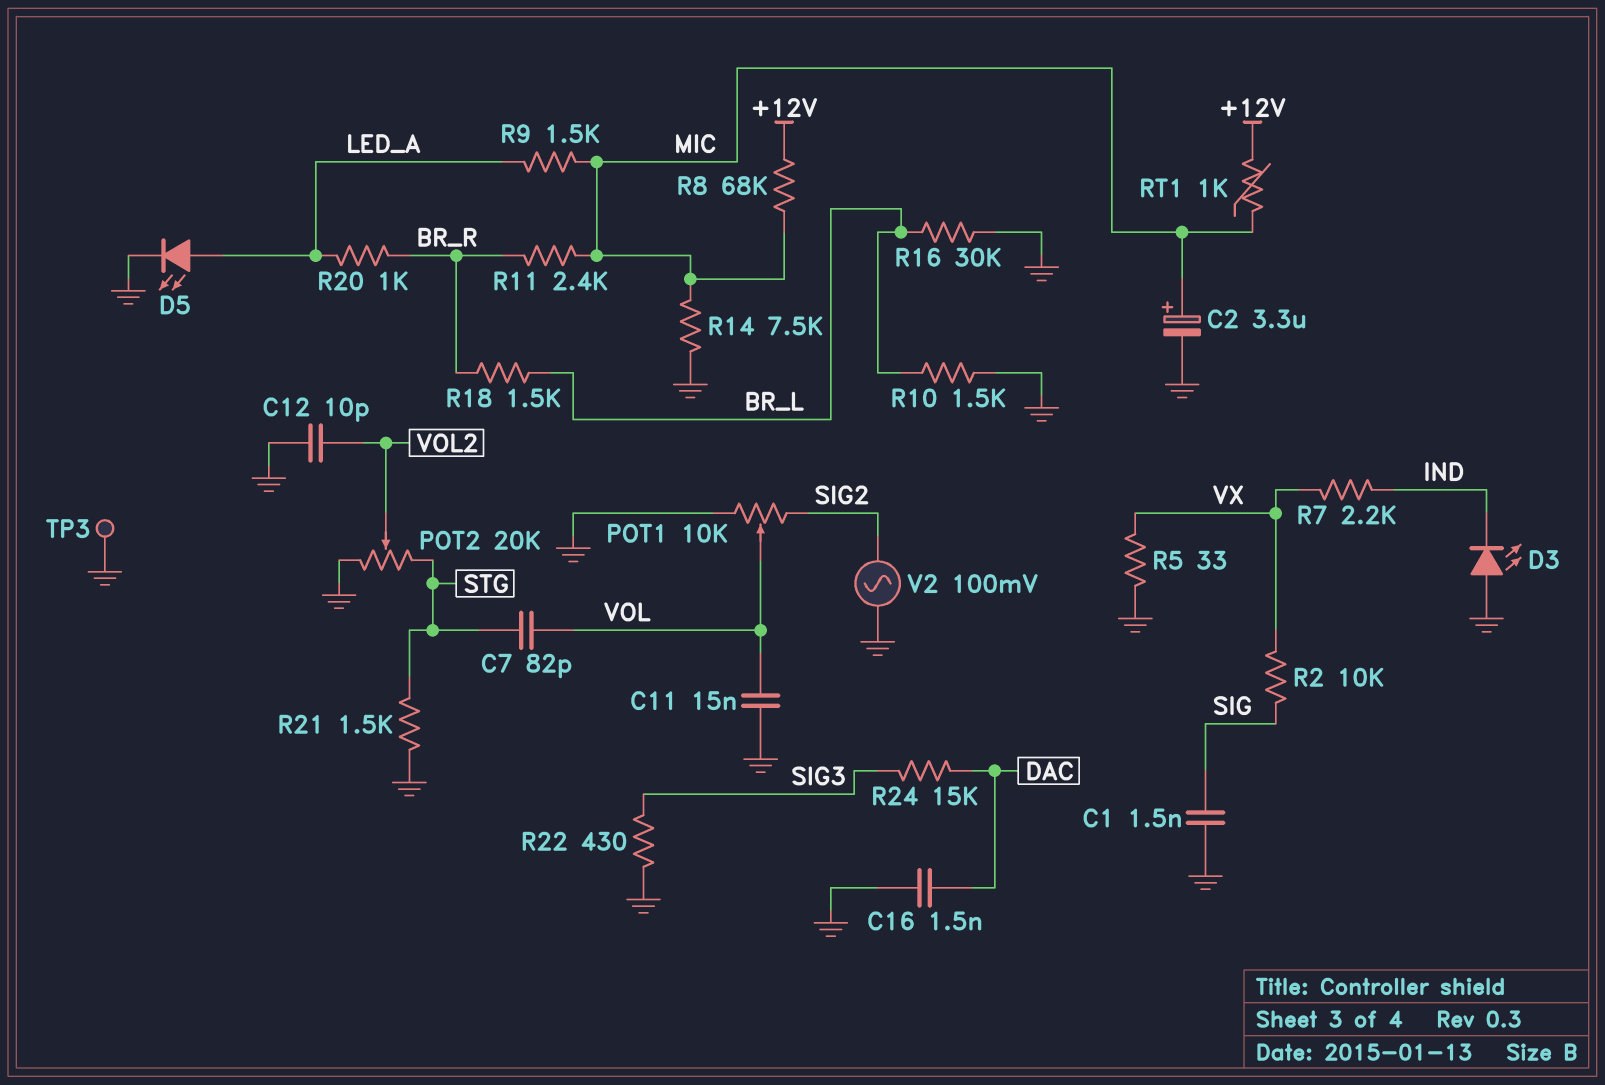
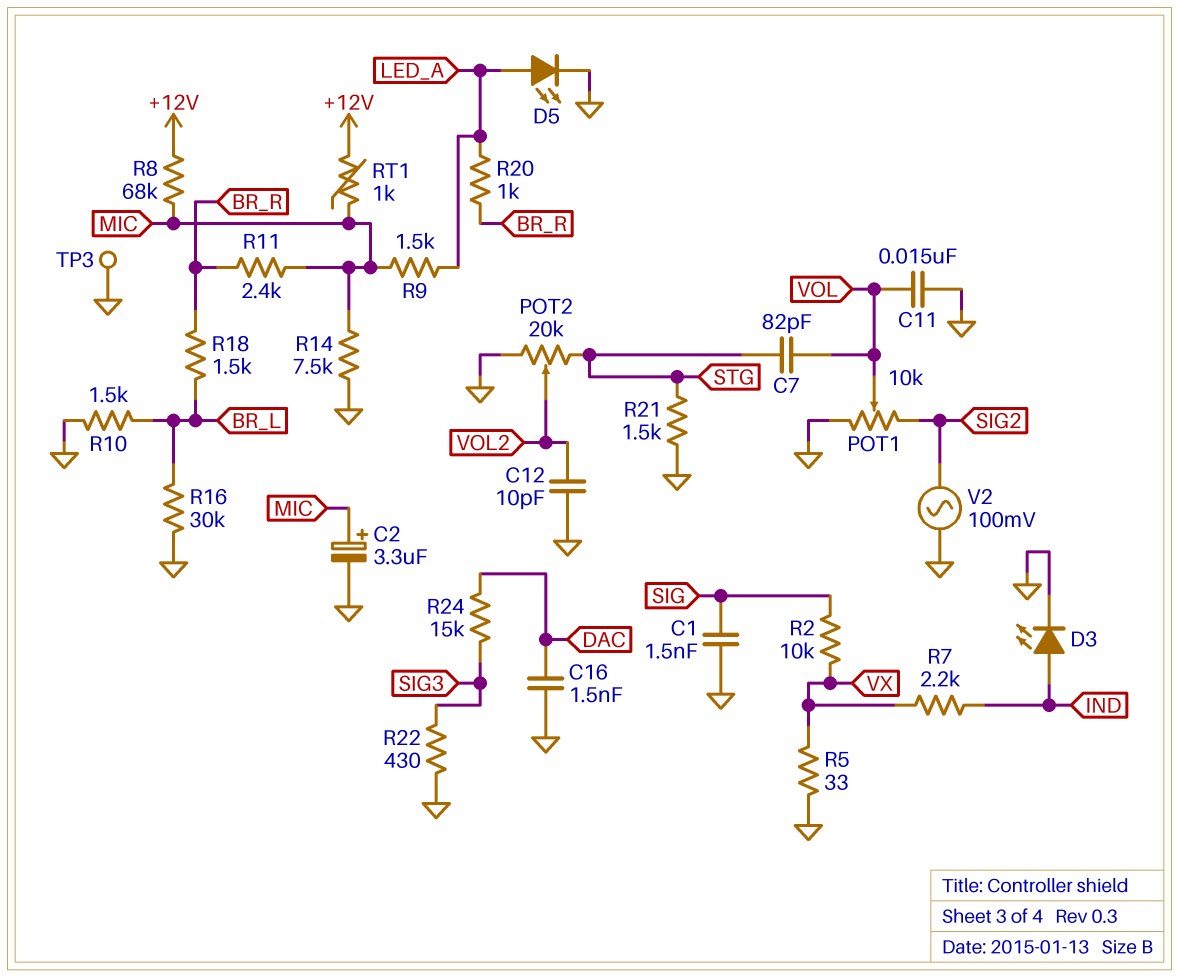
D3: LED (A GND, K IND) -> LED (A IND, K GND)

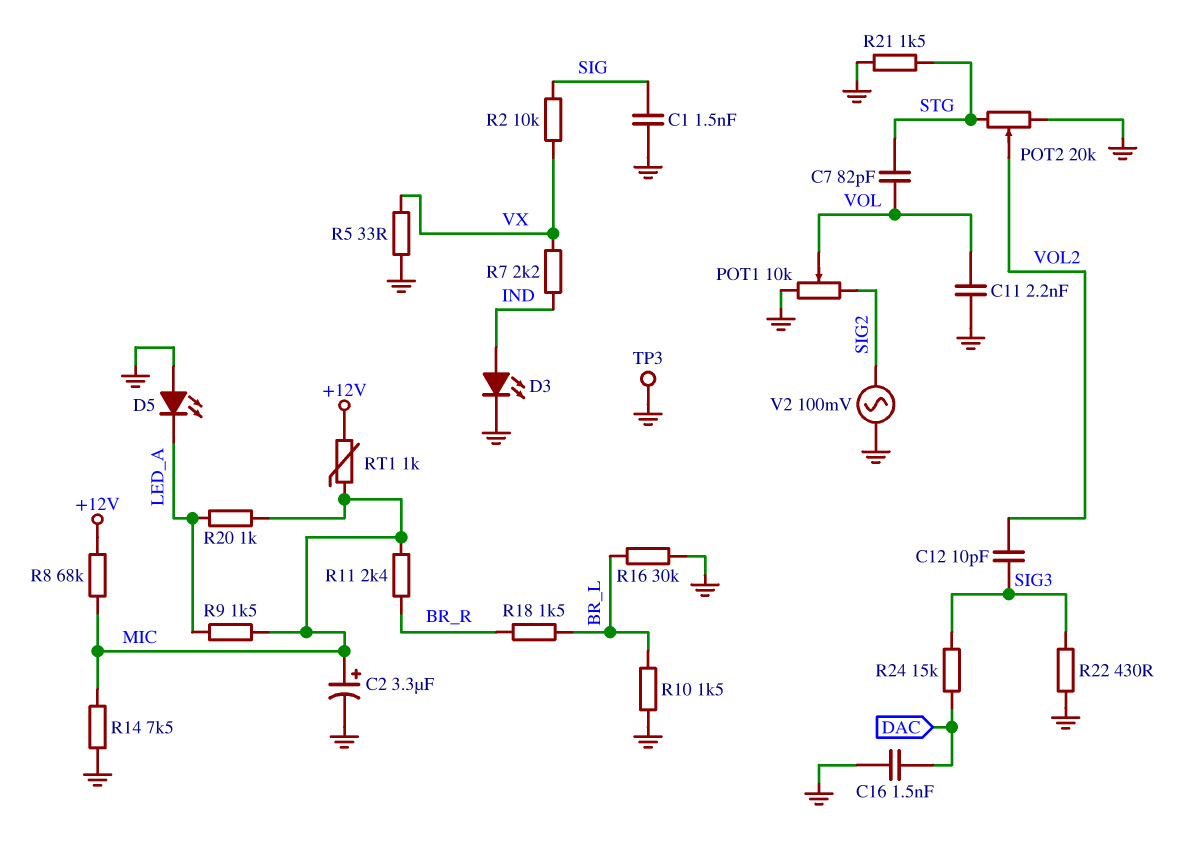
C11: 15nF (GND, VOL) -> 2.2nF (GND, VOL)
C12: 10pF (GND, VOL2) -> 10pF (SIG3, VOL2)
D5: LED (A LED_A, K GND) -> LED (A GND, K LED_A)
R20: 1k (BR_R, LED_A) -> 1k (LED_A, MIC)

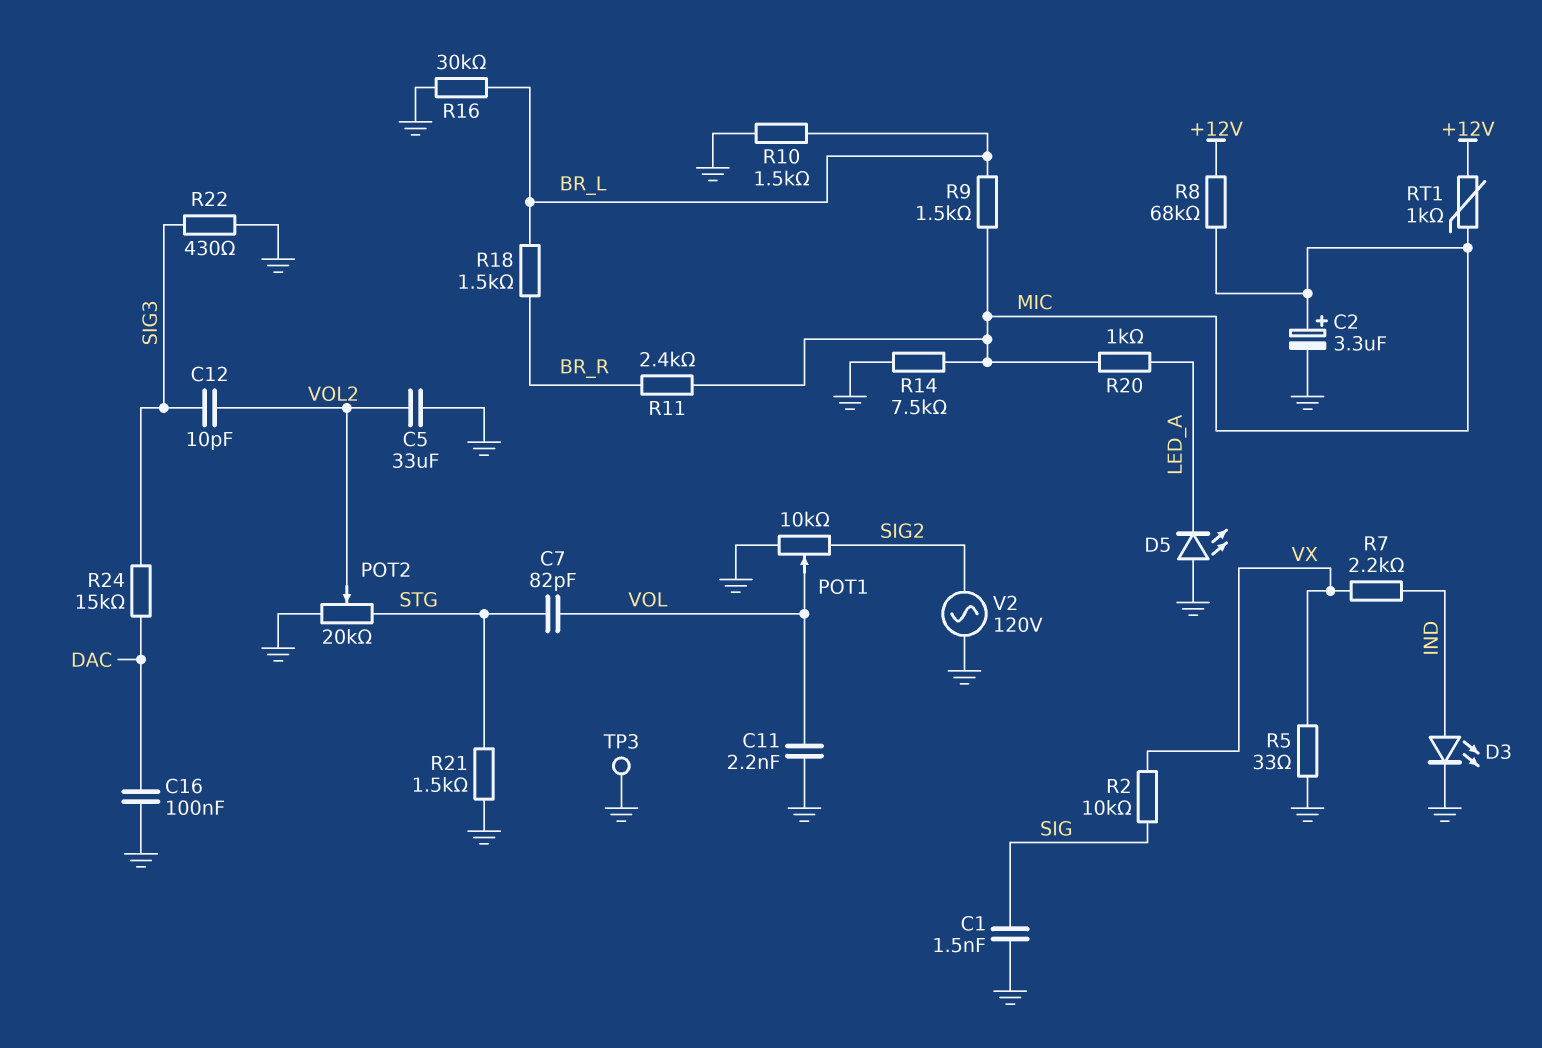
C5: none -> 33uF (GND, VOL2)
C16: 1.5nF (DAC, GND) -> 100nF (DAC, GND)
R9: 1.5k (LED_A, MIC) -> 1.5k (BR_L, MIC)
V2: AC 100mV (GND, SIG2) -> AC 120V (GND, SIG2)

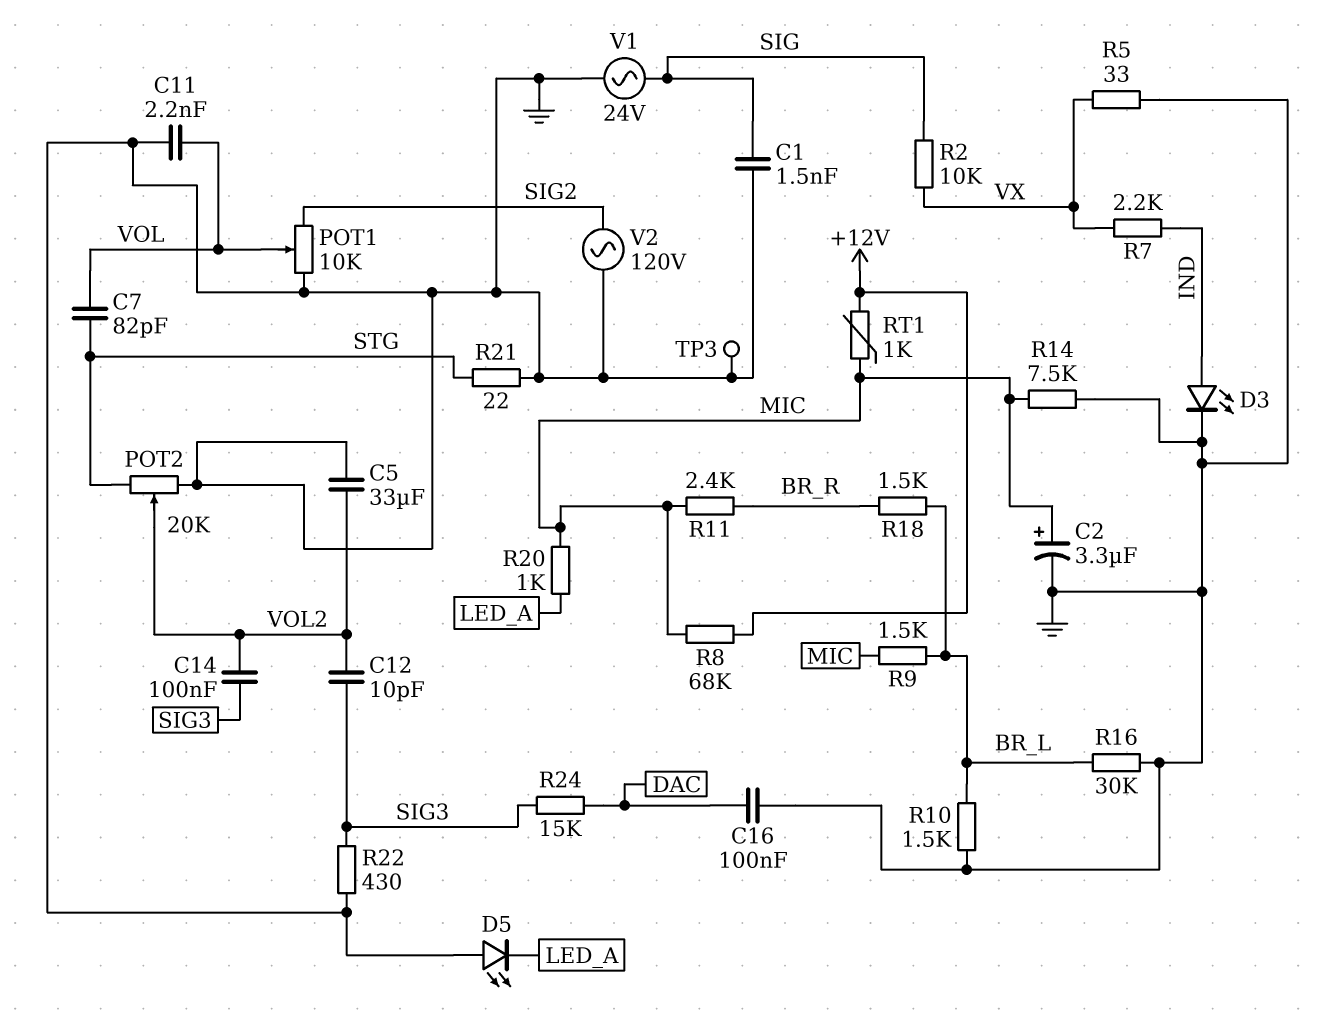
C14: none -> 100nF (SIG3, VOL2)
R21: 1.5k (GND, STG) -> 22 (GND, STG)
V1: none -> AC 24V (GND, SIG)

